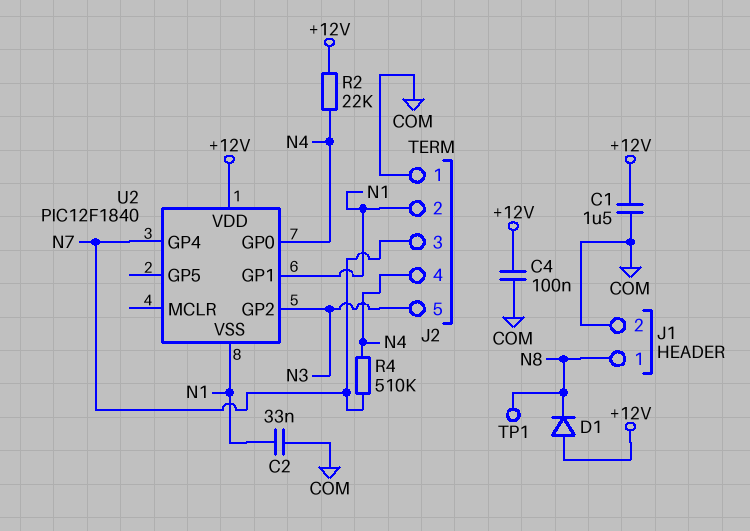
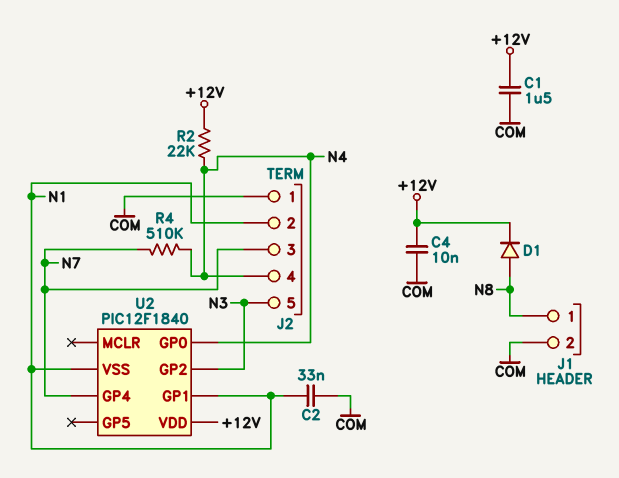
C4: 100nF (+12V, COM) -> 10nF (+12V, COM)
D1: diode (A +12V, K N8) -> diode (A N8, K +12V)
TP1: test point (N8) -> none

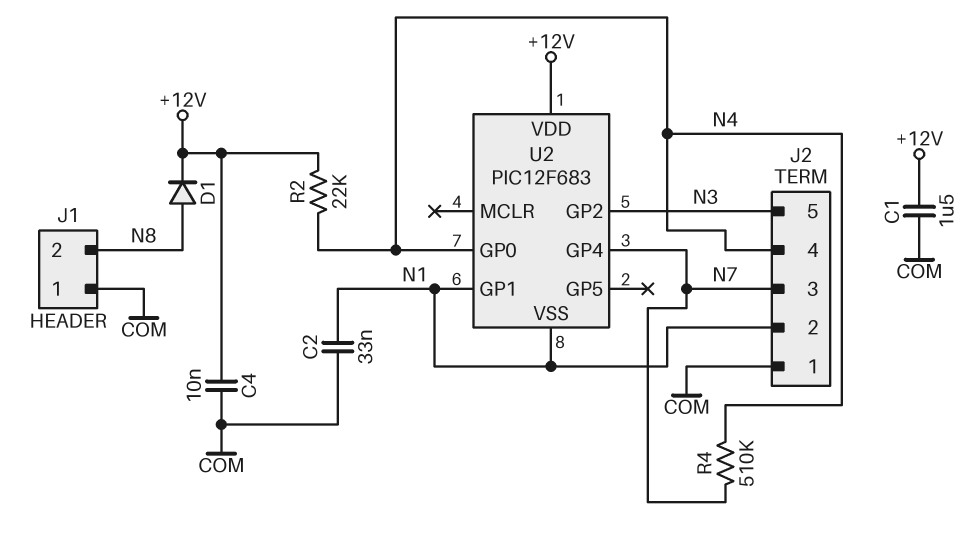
J1 pin 1: N8 -> COM
J1 pin 2: COM -> N8
U2: PIC12F1840 -> PIC12F683

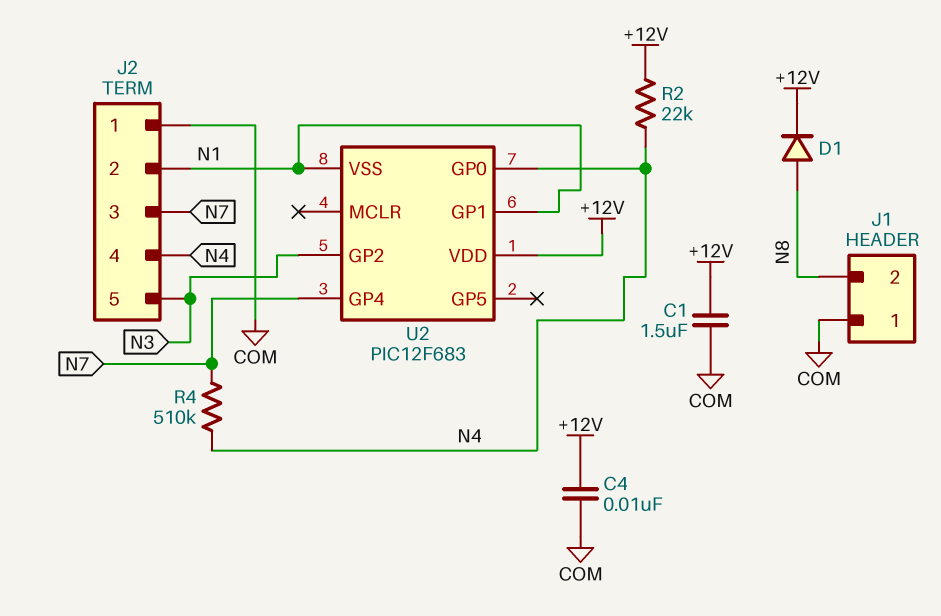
C2: 33nF (COM, N1) -> none

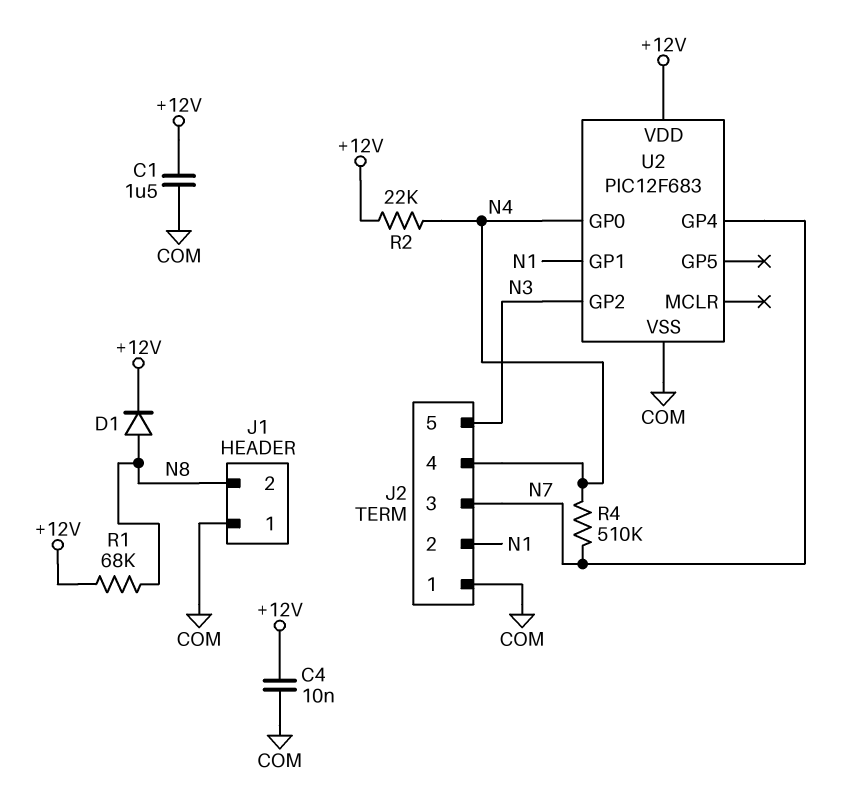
R1: none -> 68k (+12V, N8)
U2 pin VSS: N1 -> COM

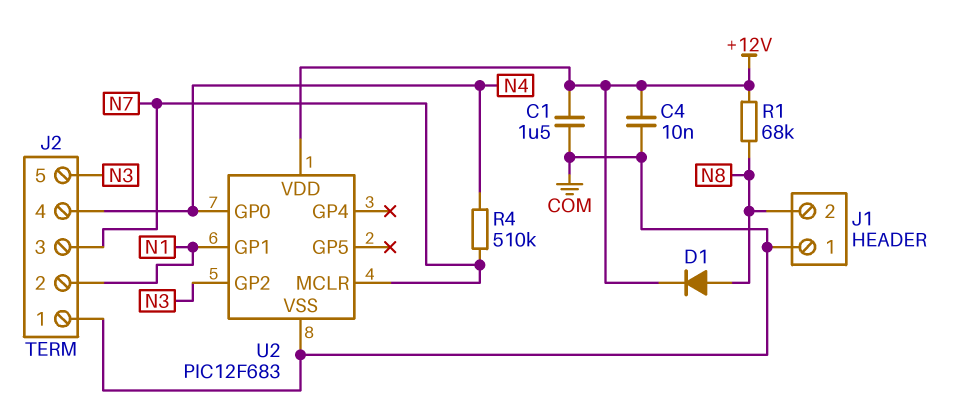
R2: 22k (+12V, N4) -> none
U2 pin GP4: N7 -> none
U2 pin MCLR: none -> N7

